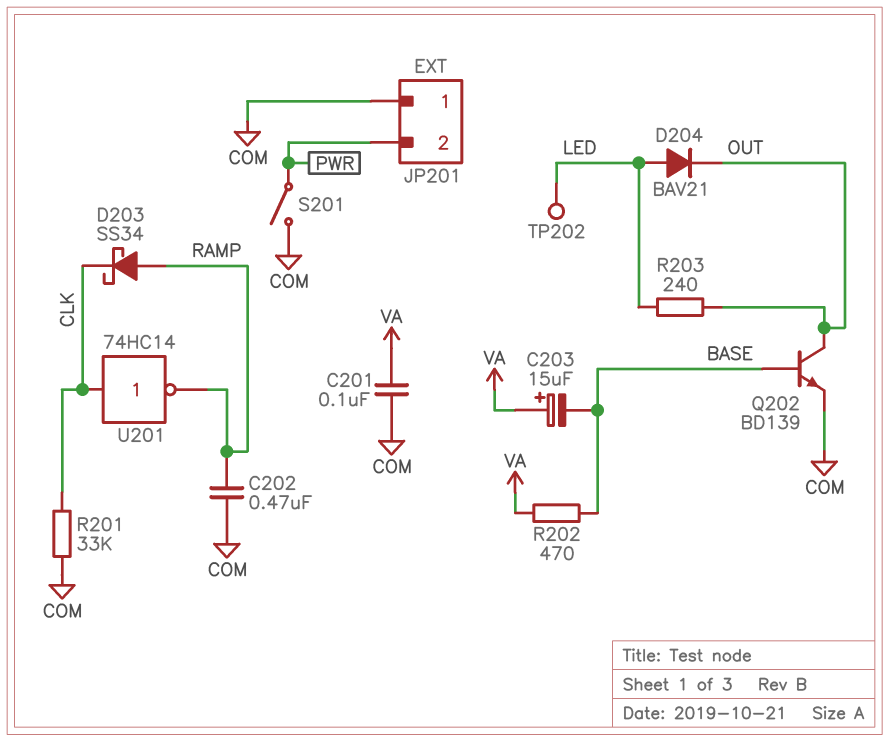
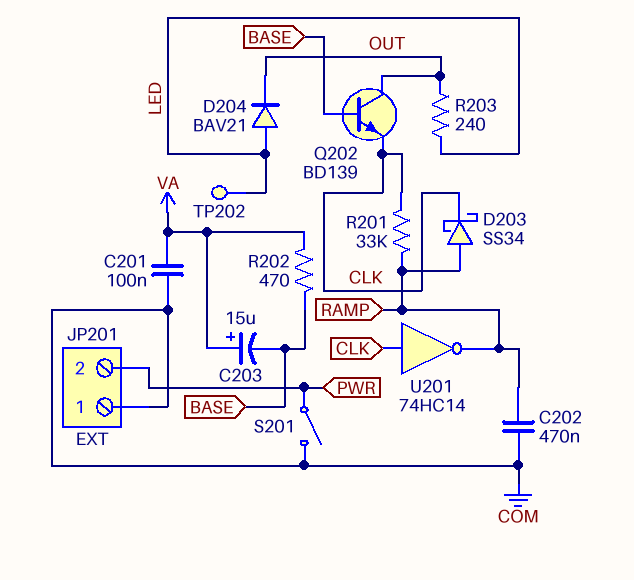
Q202: NPN BD139 (B BASE, C OUT, E COM) -> NPN BD139 (B BASE, C OUT, E CLK)
R201: 33k (CLK, COM) -> 33k (CLK, RAMP)

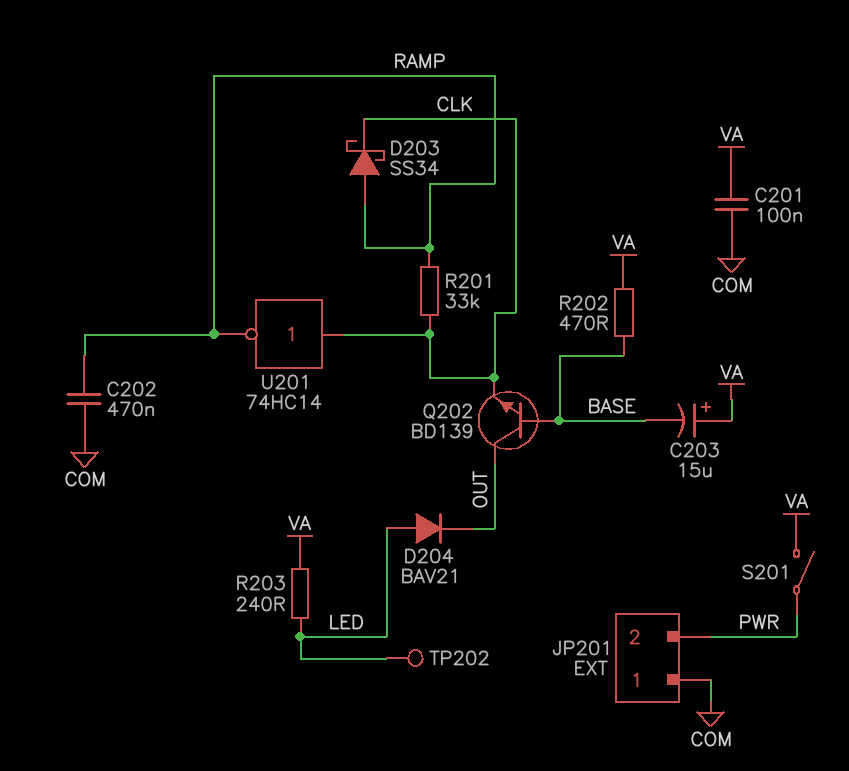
R203: 240 (LED, OUT) -> 240 (LED, VA)
S201: switch (COM, PWR) -> switch (PWR, VA)

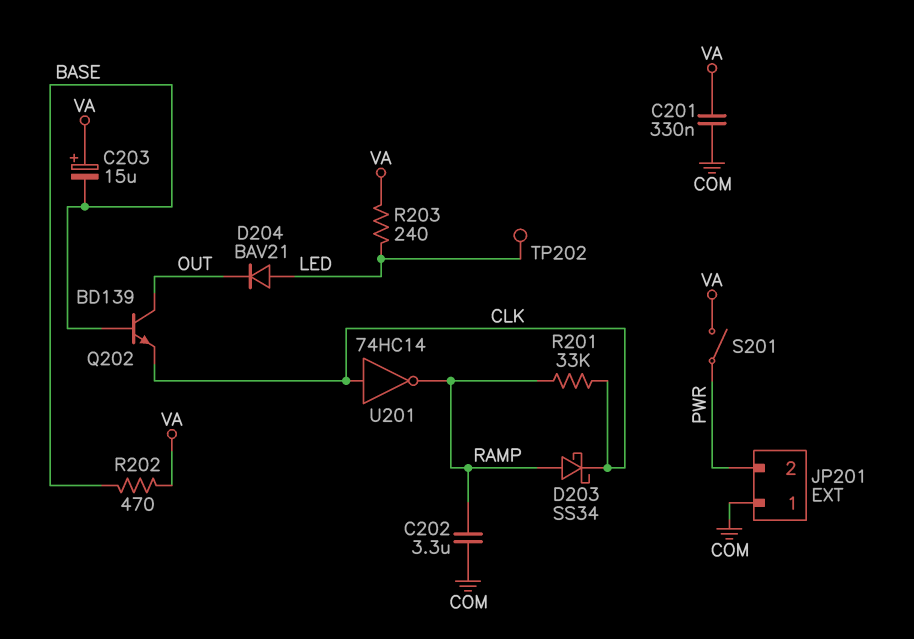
C201: 100nF (COM, VA) -> 330nF (COM, VA)
C202: 470nF (COM, RAMP) -> 3.3uF (COM, RAMP)

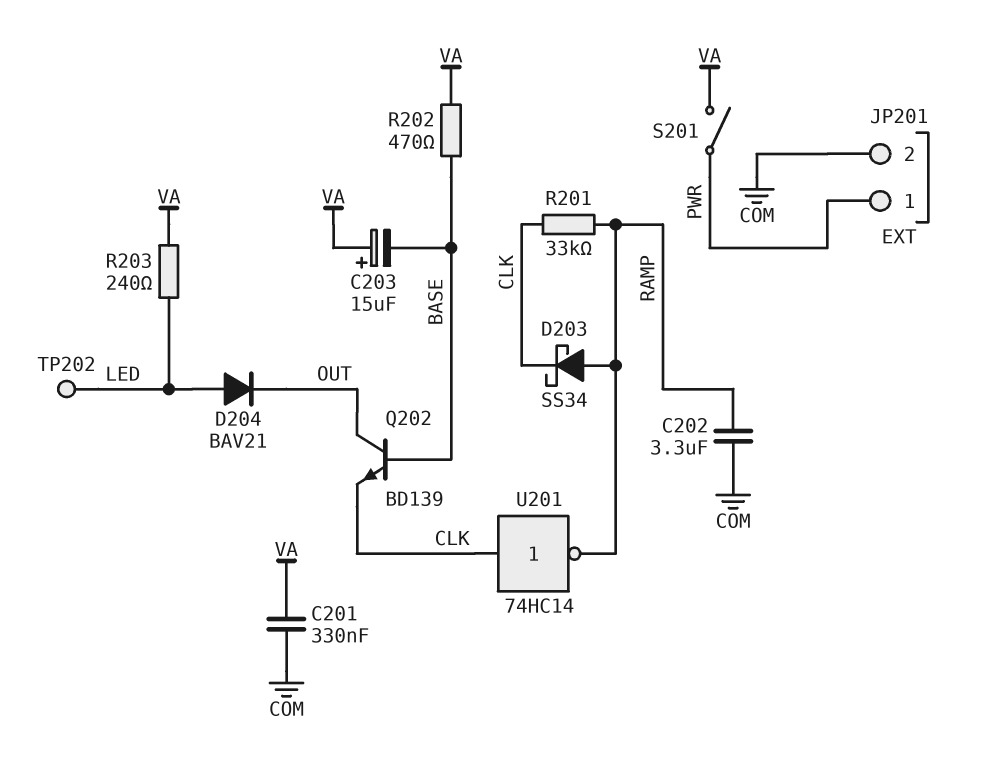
JP201 pin 1: COM -> PWR
JP201 pin 2: PWR -> COM

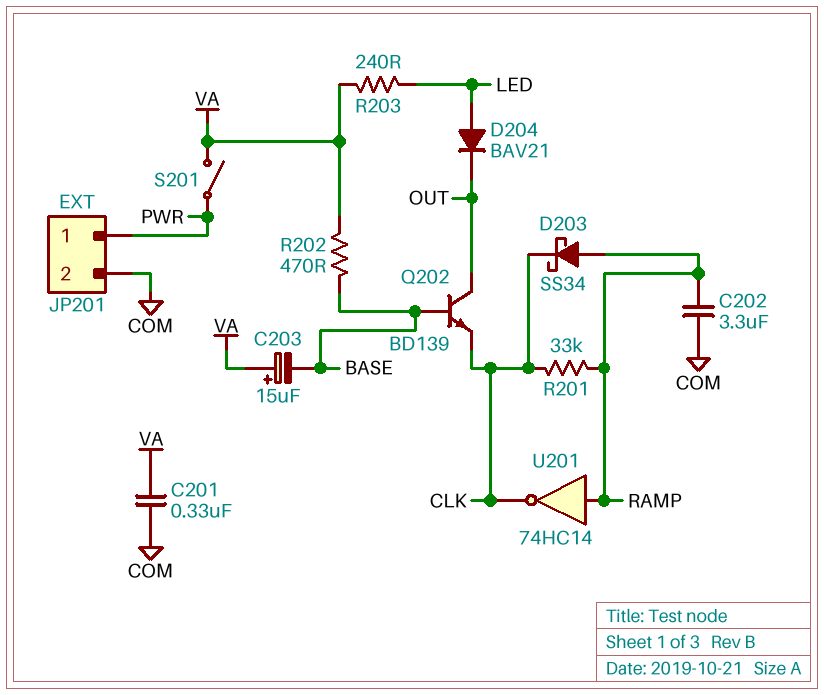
TP202: test point (LED) -> none
U201: NOT 74HC14 (in CLK, out RAMP) -> NOT 74HC14 (in RAMP, out CLK)

